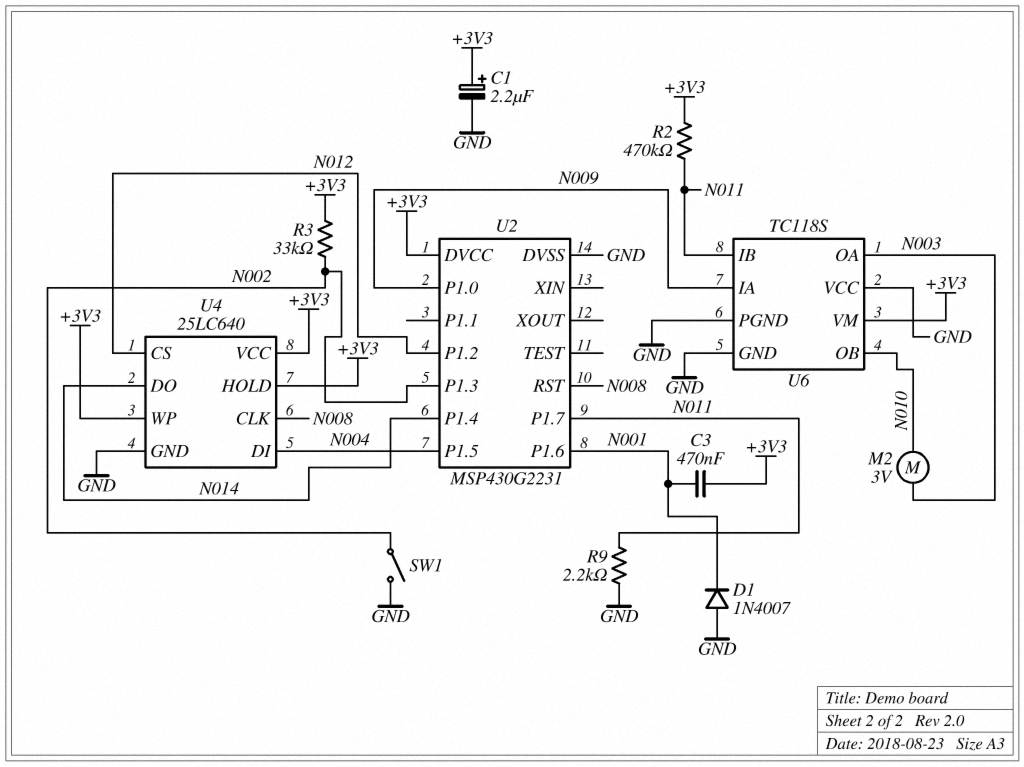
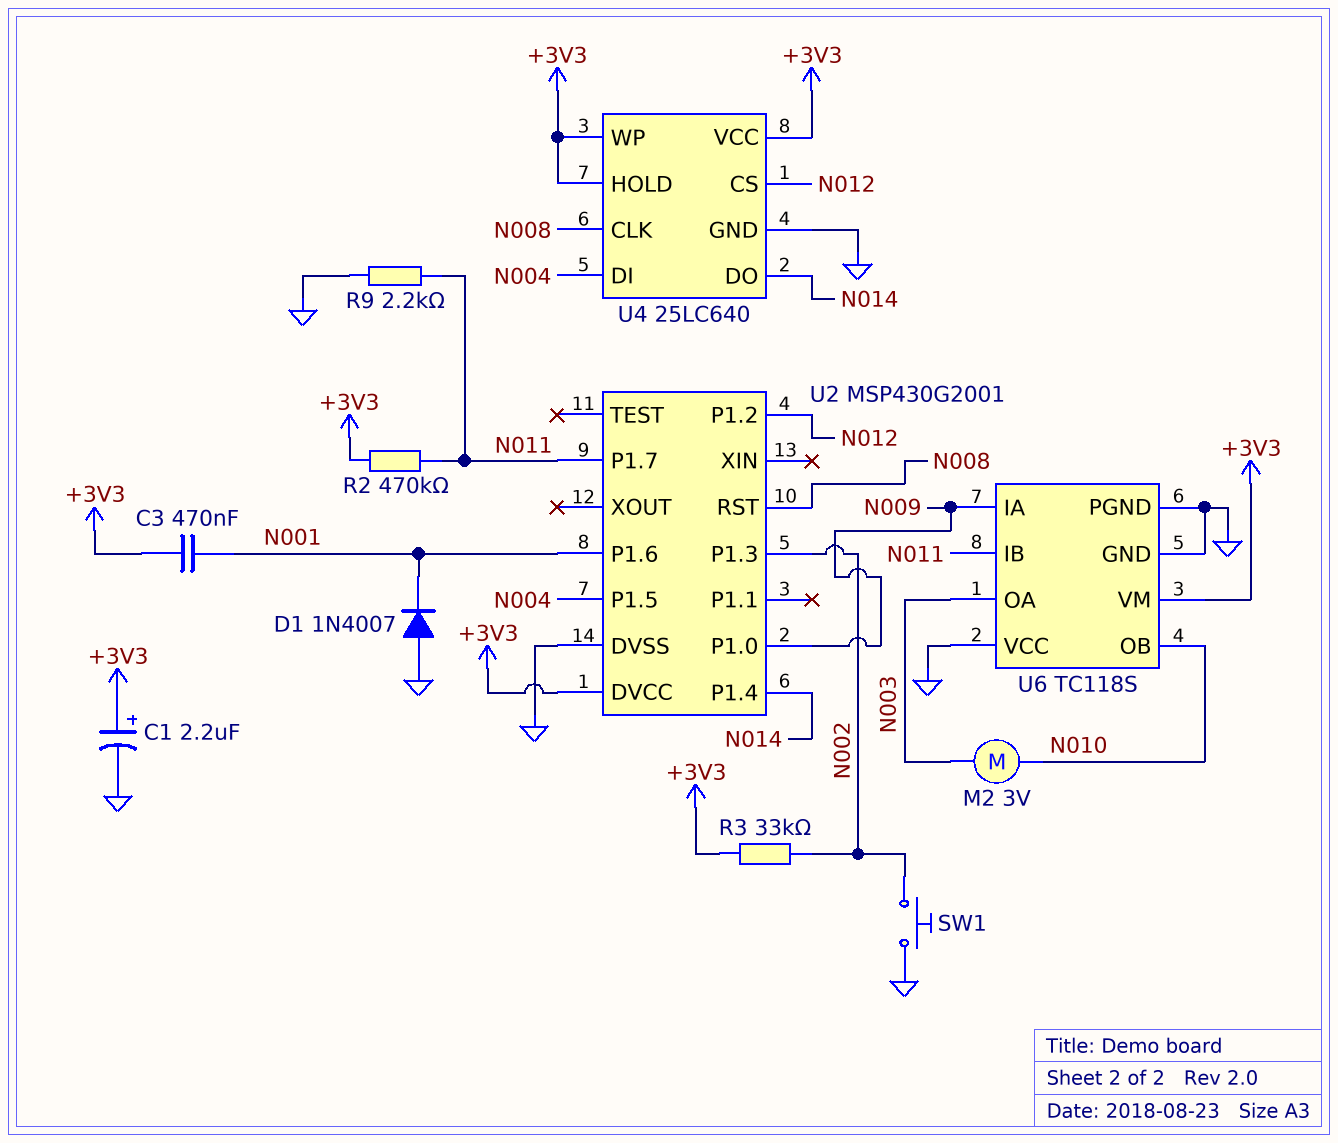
SW1: switch (GND, N002) -> button (GND, N002)
U2: MSP430G2231 -> MSP430G2001

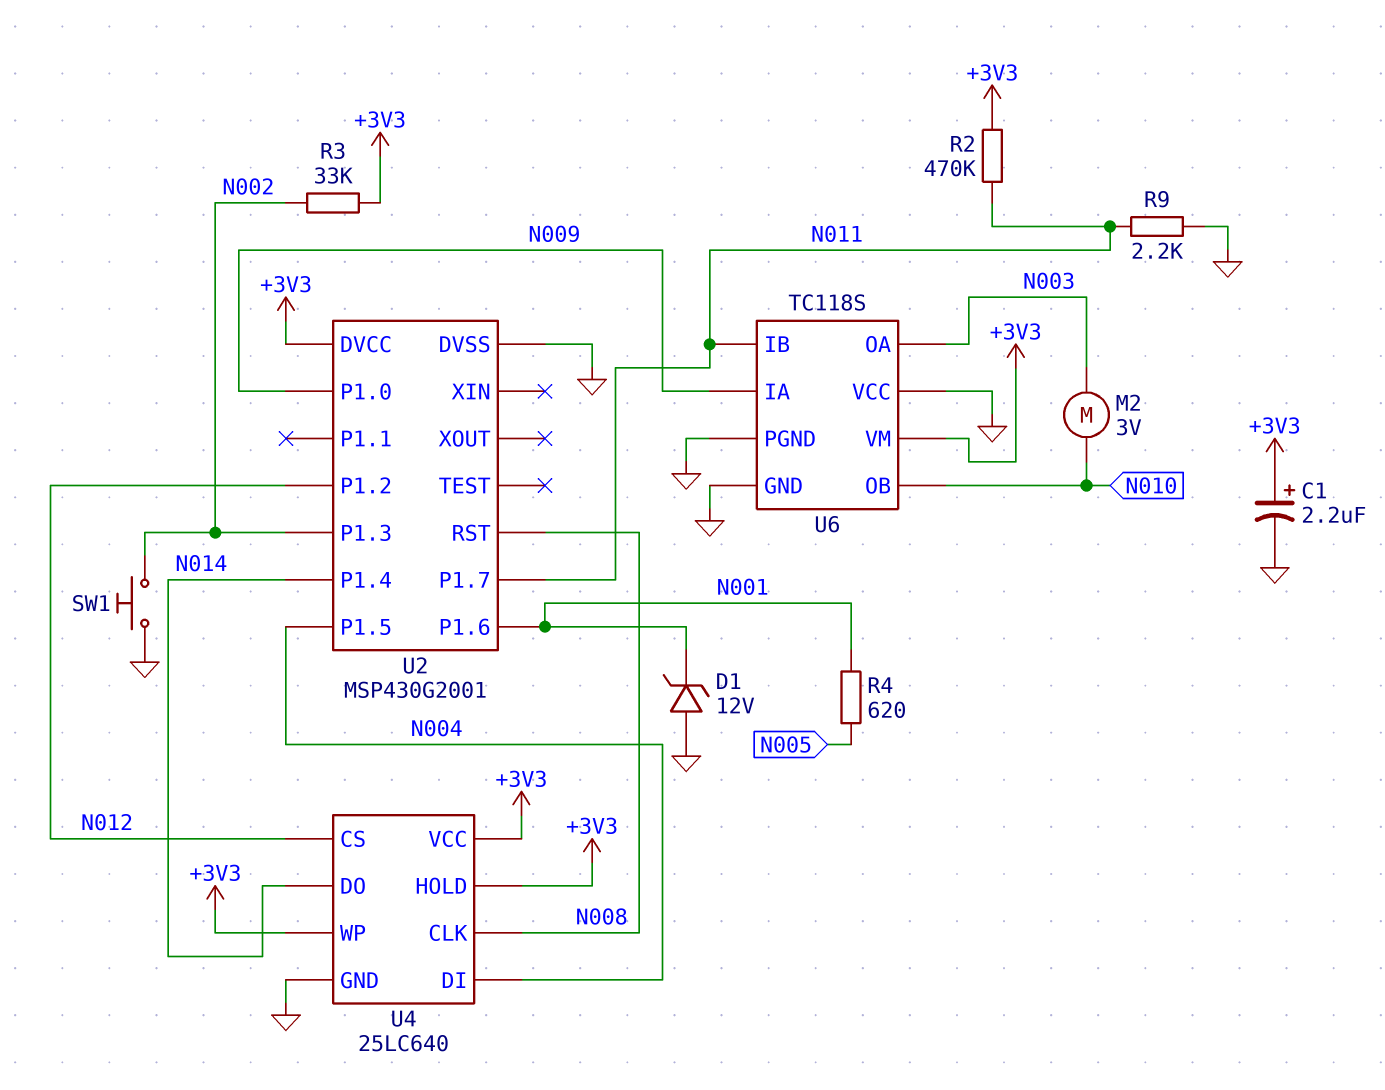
C3: 470nF (+3V3, N001) -> none
D1: diode 1N4007 (A GND, K N001) -> zener 12V (A GND, K N001)
R4: none -> 620 (N001, N005)

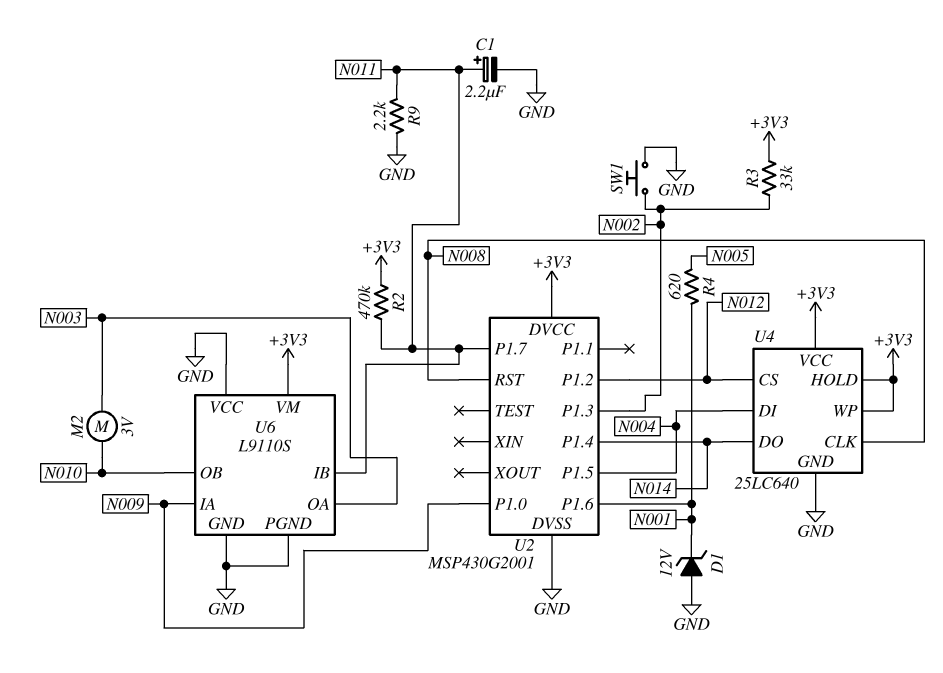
C1: 2.2uF (plus +3V3, minus GND) -> 2.2uF (plus N011, minus GND)
U6: TC118S -> L9110S

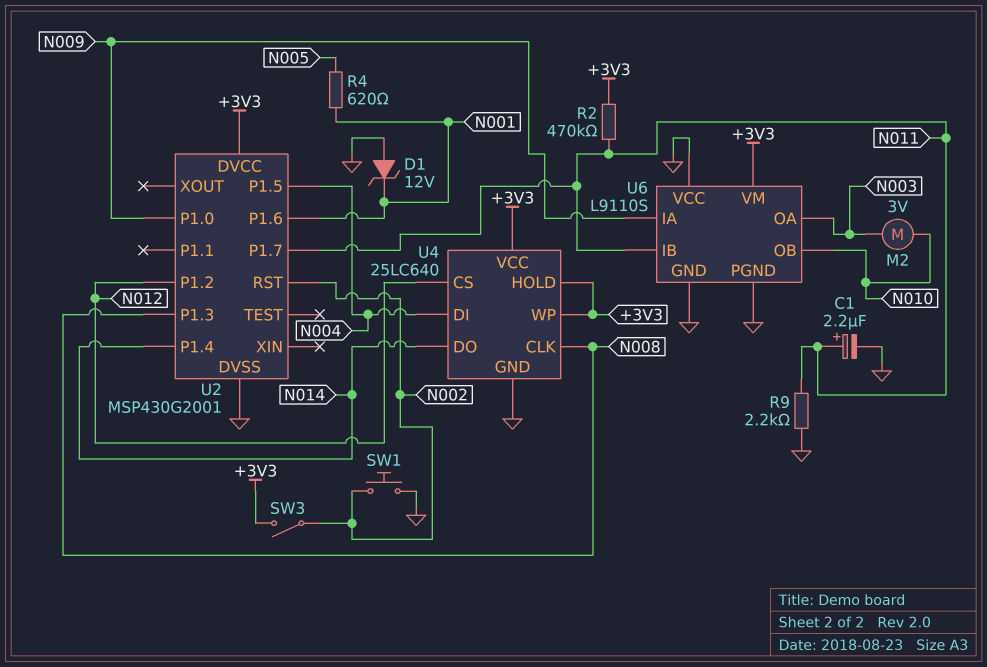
R3: 33k (+3V3, N002) -> none
SW3: none -> switch (+3V3, N002)
U2 pin P1.3: N002 -> N008
U2 pin RST: N008 -> N002

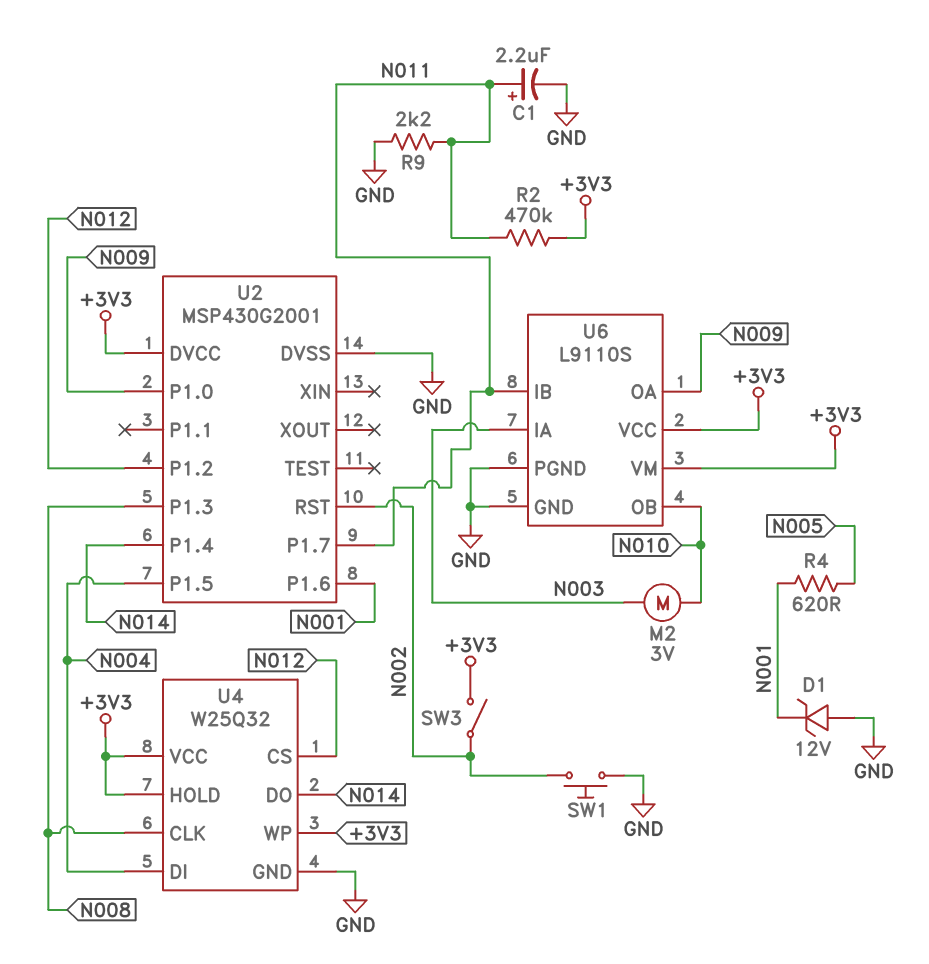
U4: 25LC640 -> W25Q32
U6 pin IA: N009 -> N003
U6 pin OA: N003 -> N009
U6 pin VCC: GND -> +3V3

